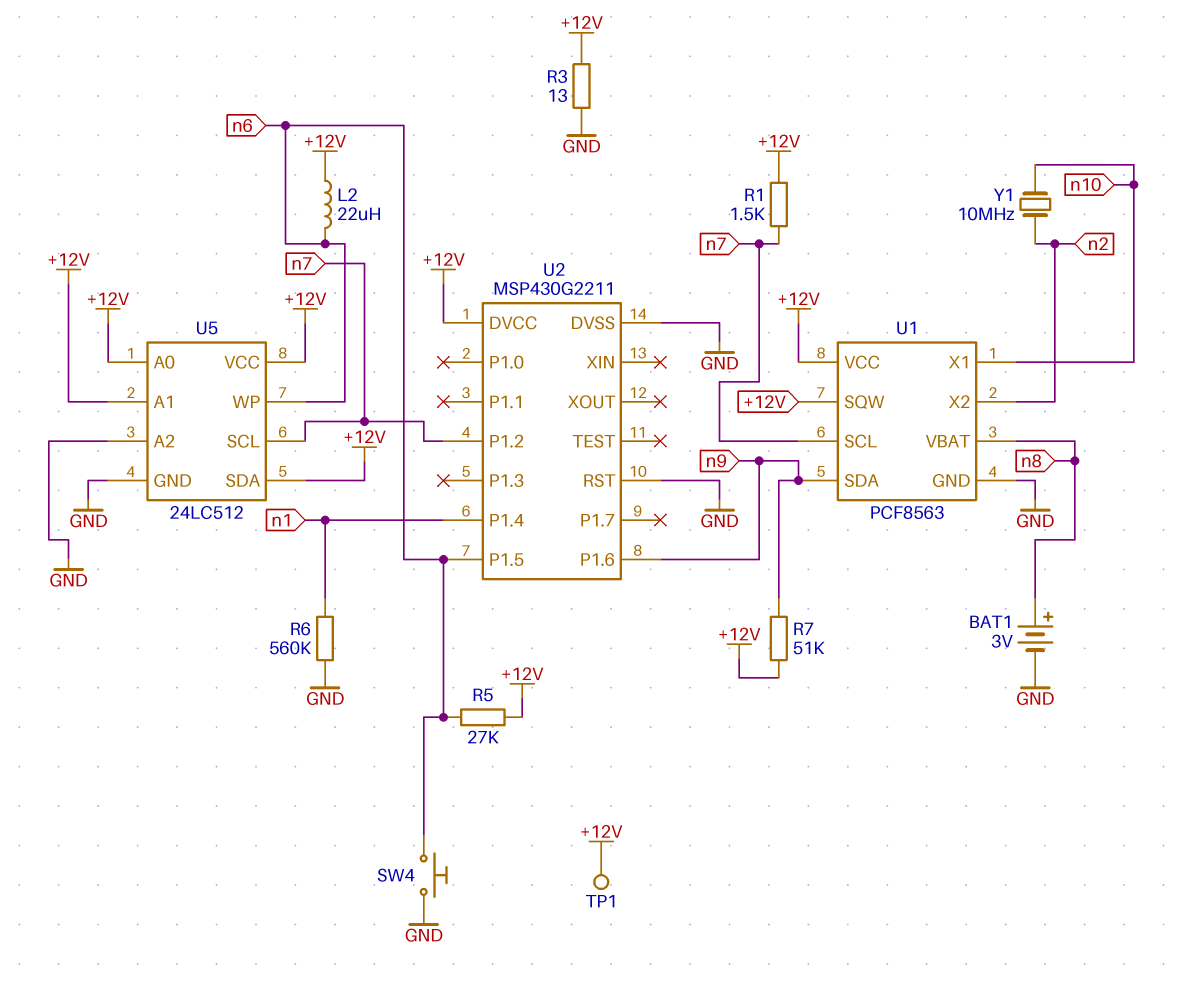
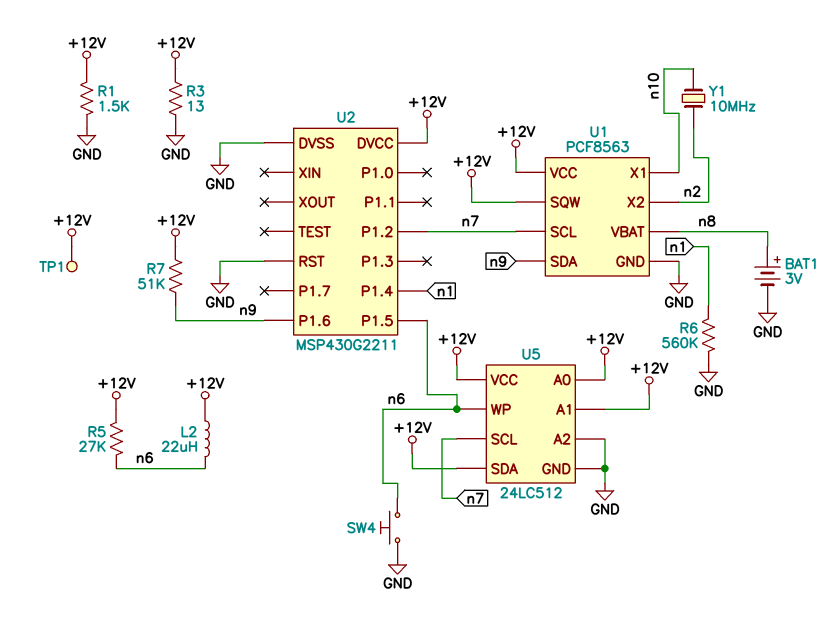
R1: 1.5k (+12V, n7) -> 1.5k (+12V, GND)

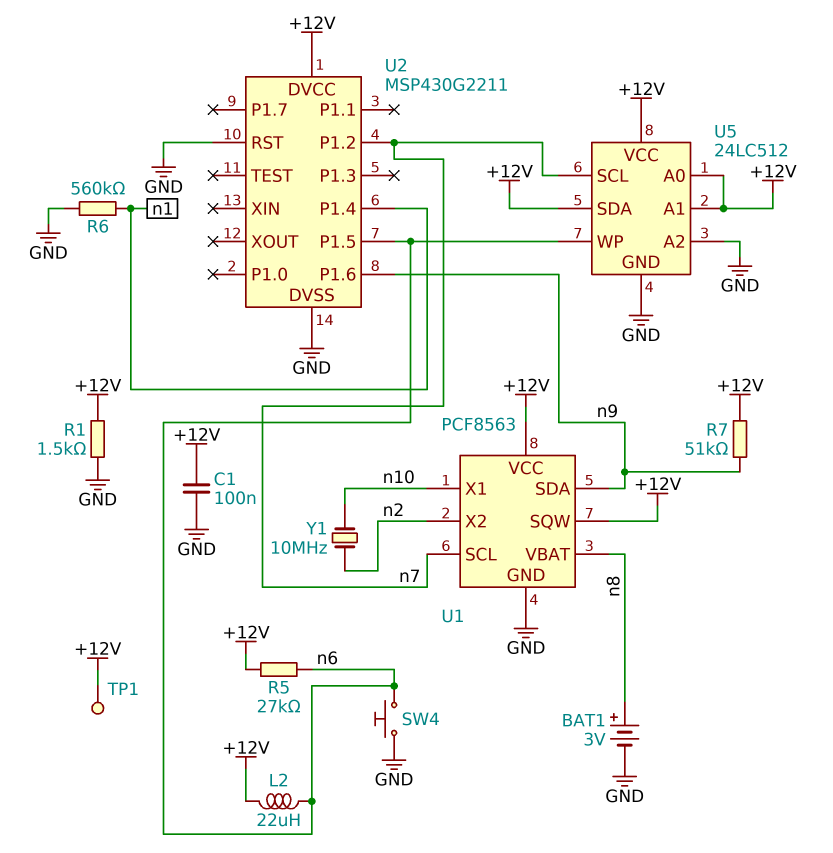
C1: none -> 100nF (+12V, GND)
R3: 13 (+12V, GND) -> none

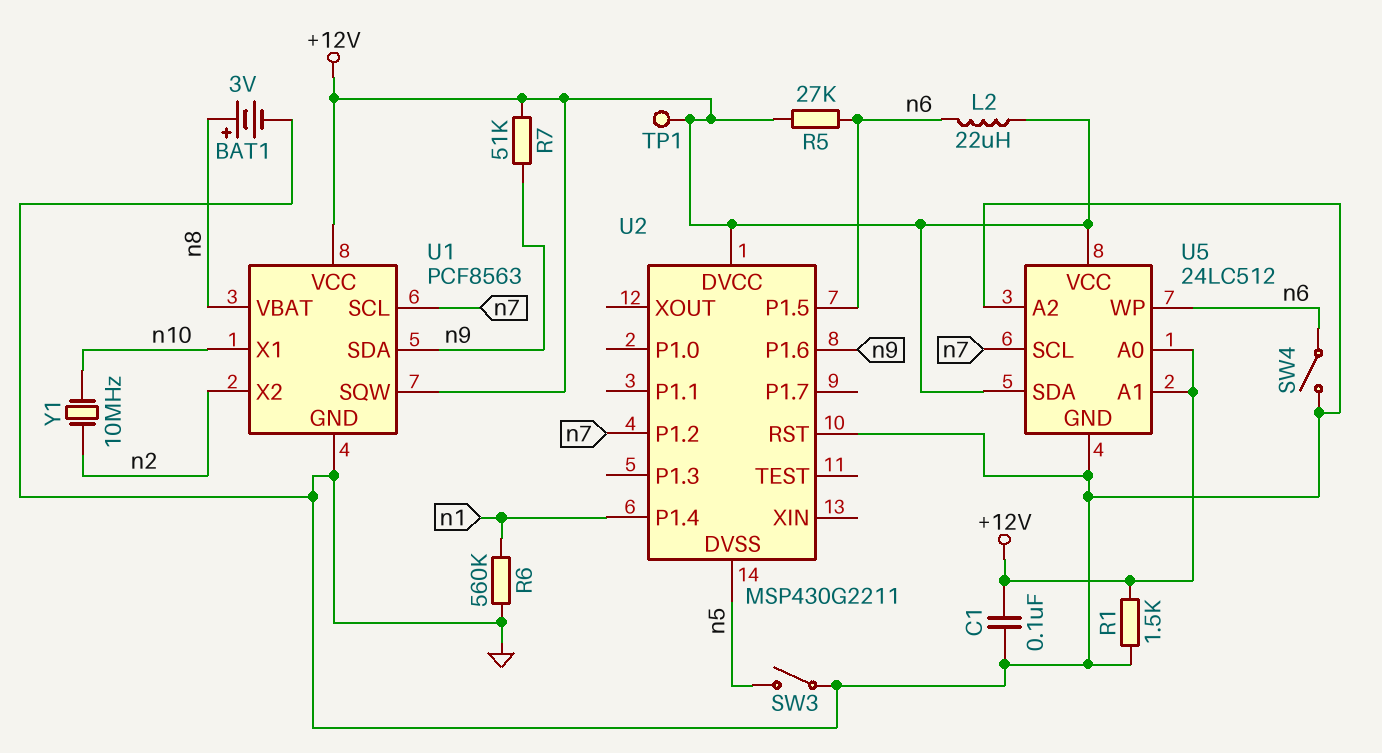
SW3: none -> switch (GND, n5)
SW4: button (GND, n6) -> switch (GND, n6)
U2 pin DVSS: GND -> n5

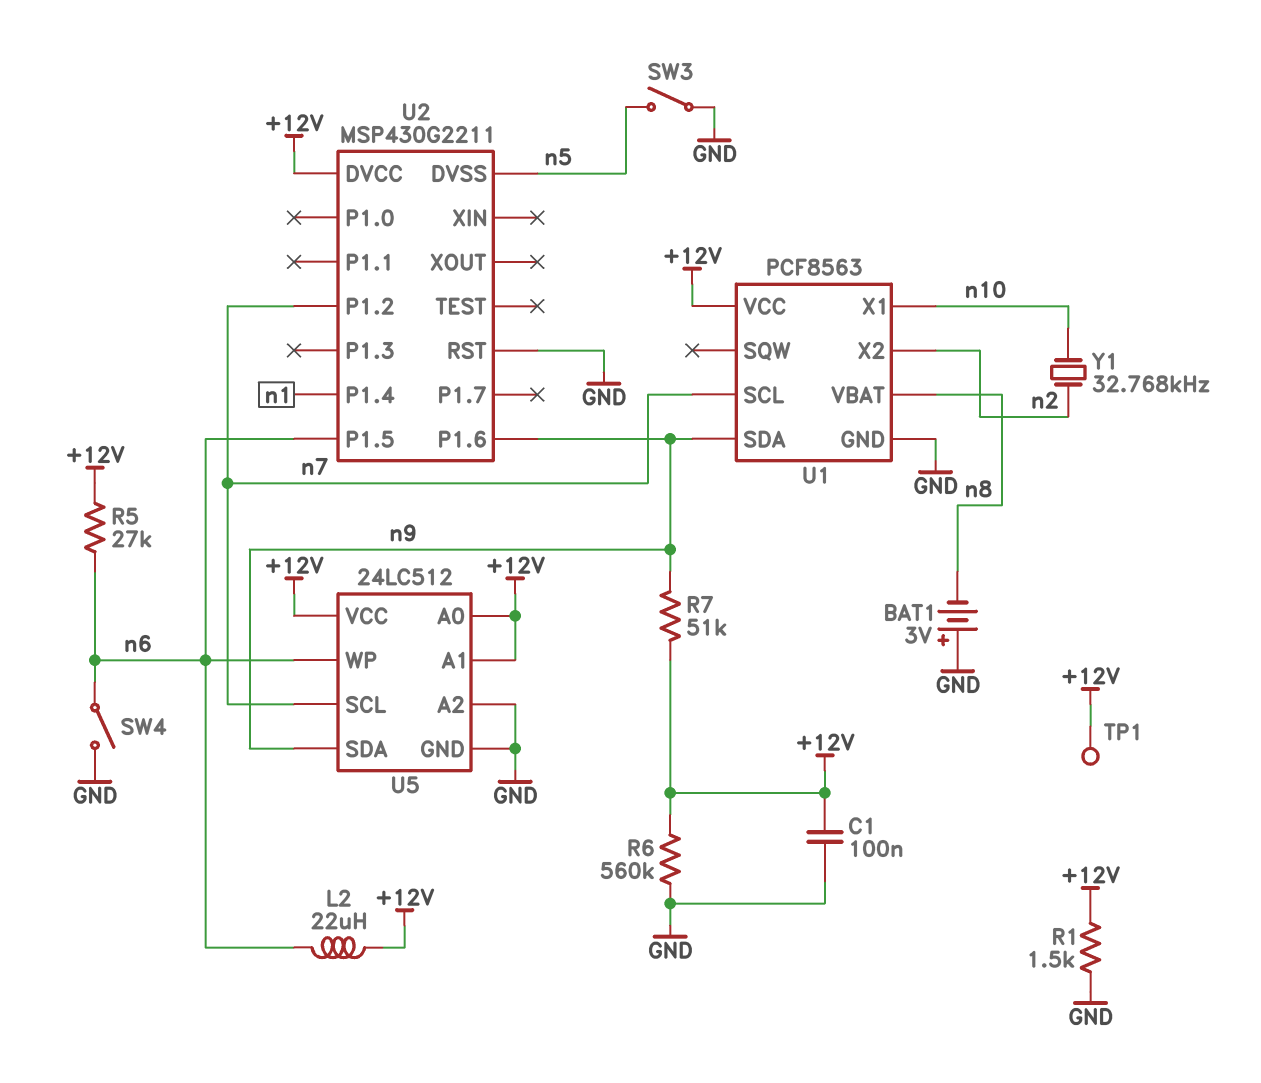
BAT1: 3V (plus n8, minus GND) -> 3V (plus GND, minus n8)
R6: 560k (GND, n1) -> 560k (+12V, GND)
U1 pin SQW: +12V -> none
U5 pin SDA: +12V -> n9
Y1: 10MHz (n2, n10) -> 32.768kHz (n2, n10)

